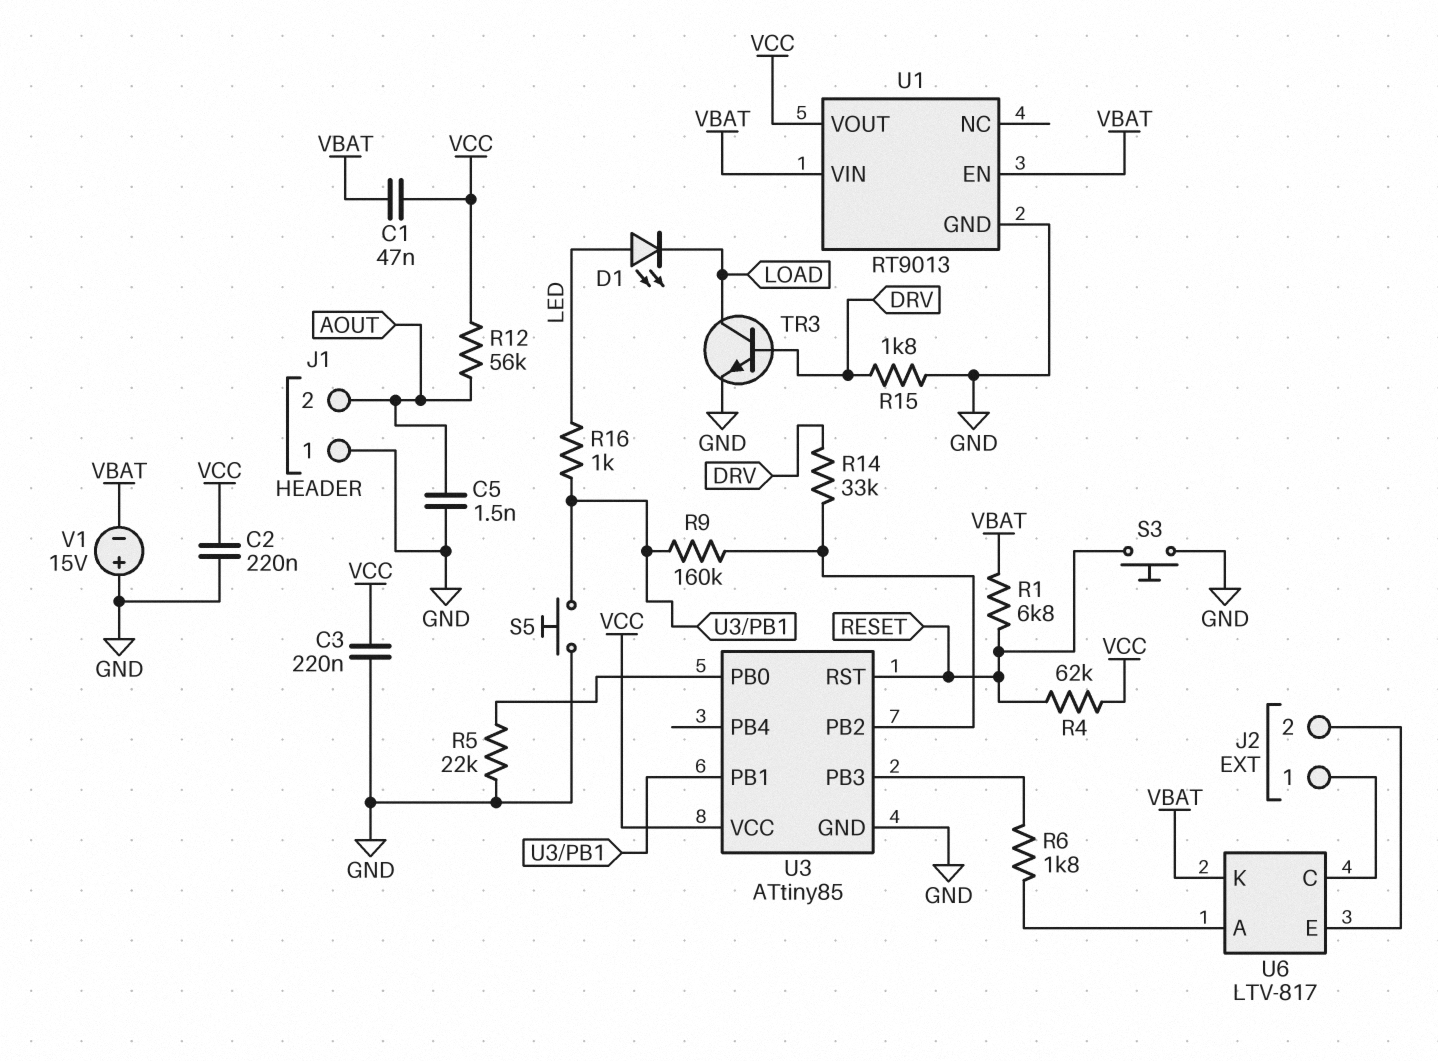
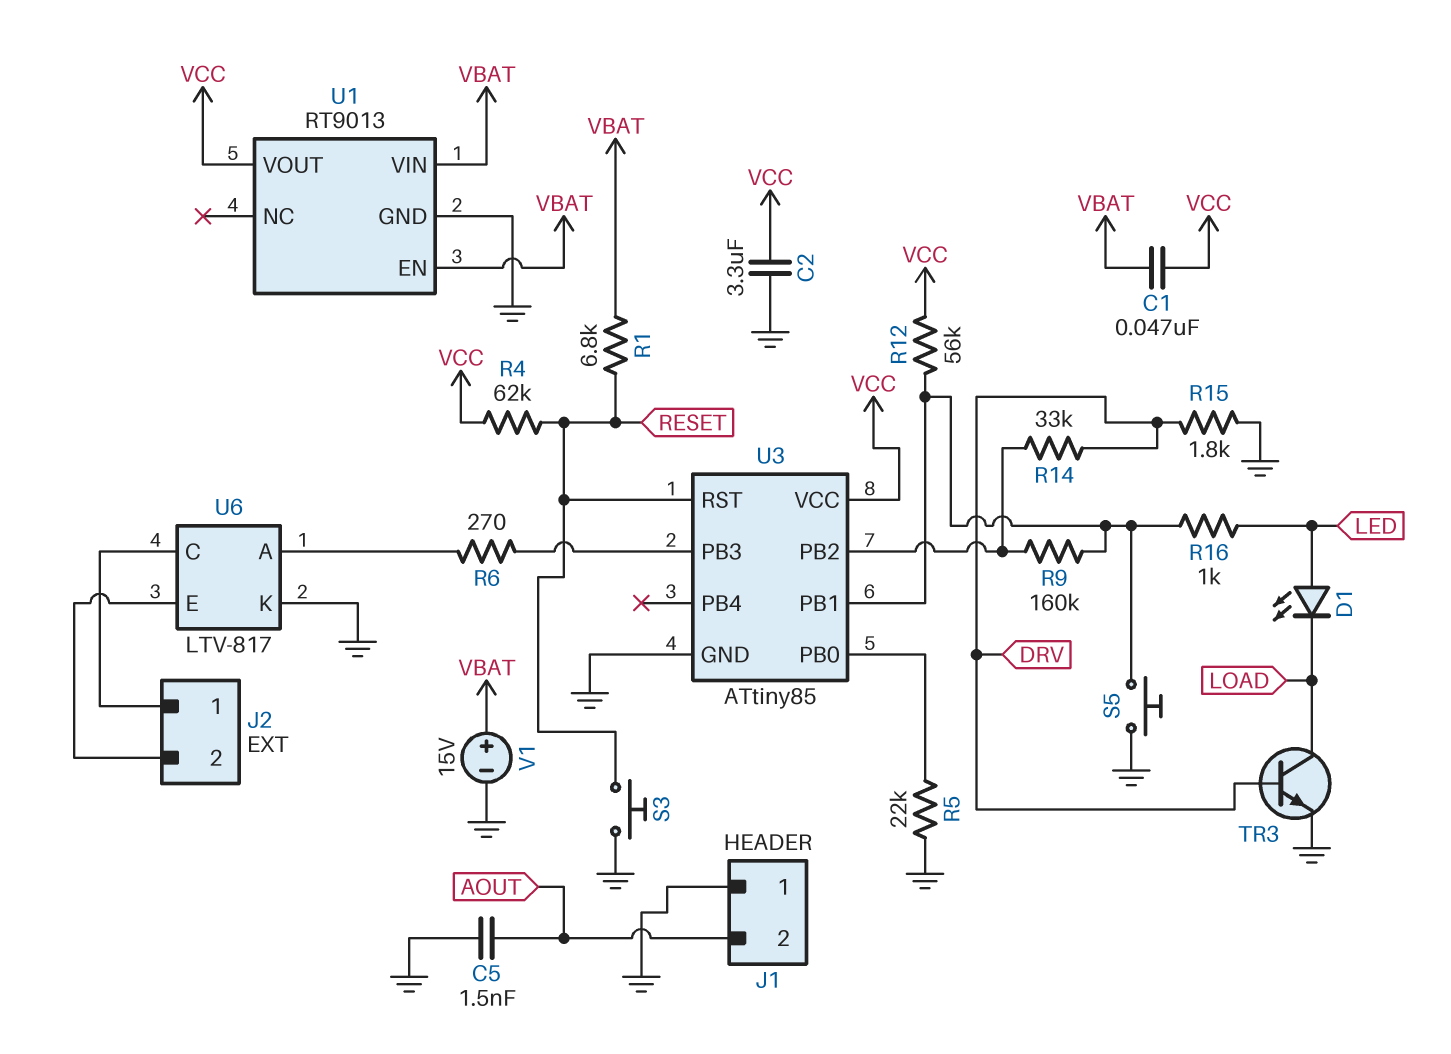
C2: 220nF (GND, VCC) -> 3.3uF (GND, VCC)
C3: 220nF (GND, VCC) -> none
R6: 1.8k (U3/PB3, U6/A) -> 270 (U3/PB3, U6/A)
R12: 56k (AOUT, VCC) -> 56k (U3/PB1, VCC)
U6 pin K: VBAT -> GND
V1: 15V (plus GND, minus VBAT) -> 15V (plus VBAT, minus GND)

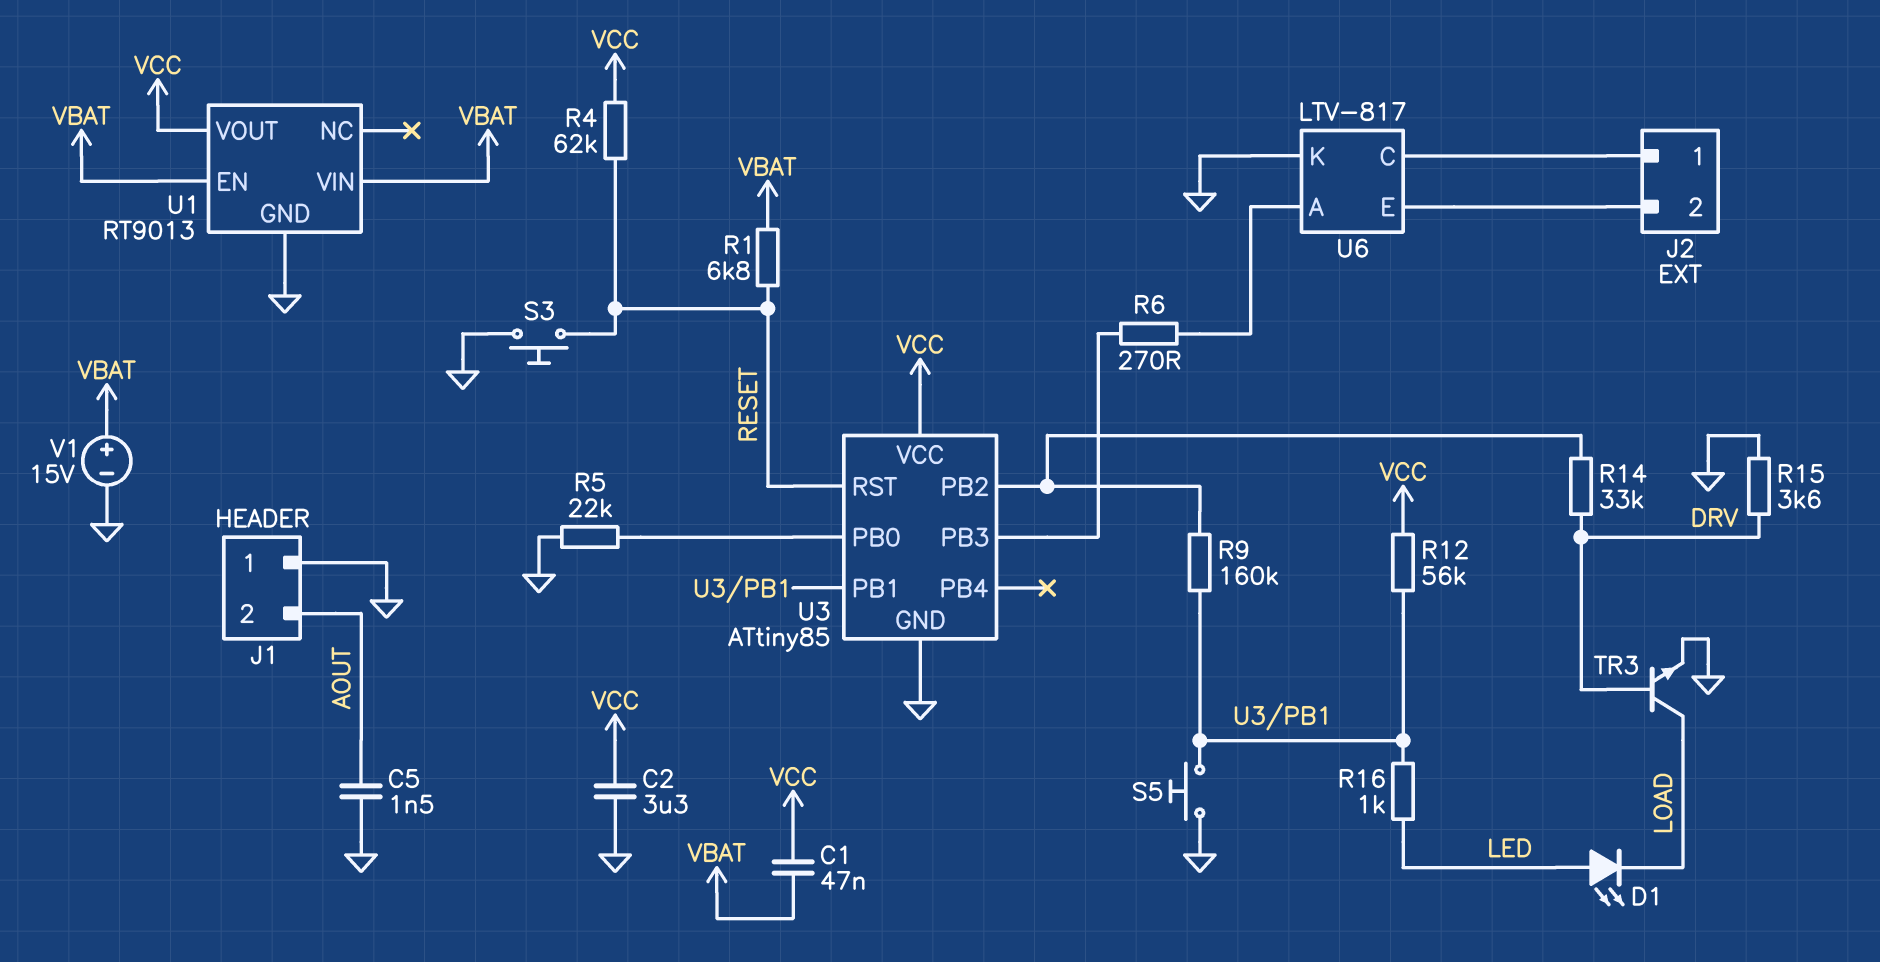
R15: 1.8k (DRV, GND) -> 3.6k (DRV, GND)

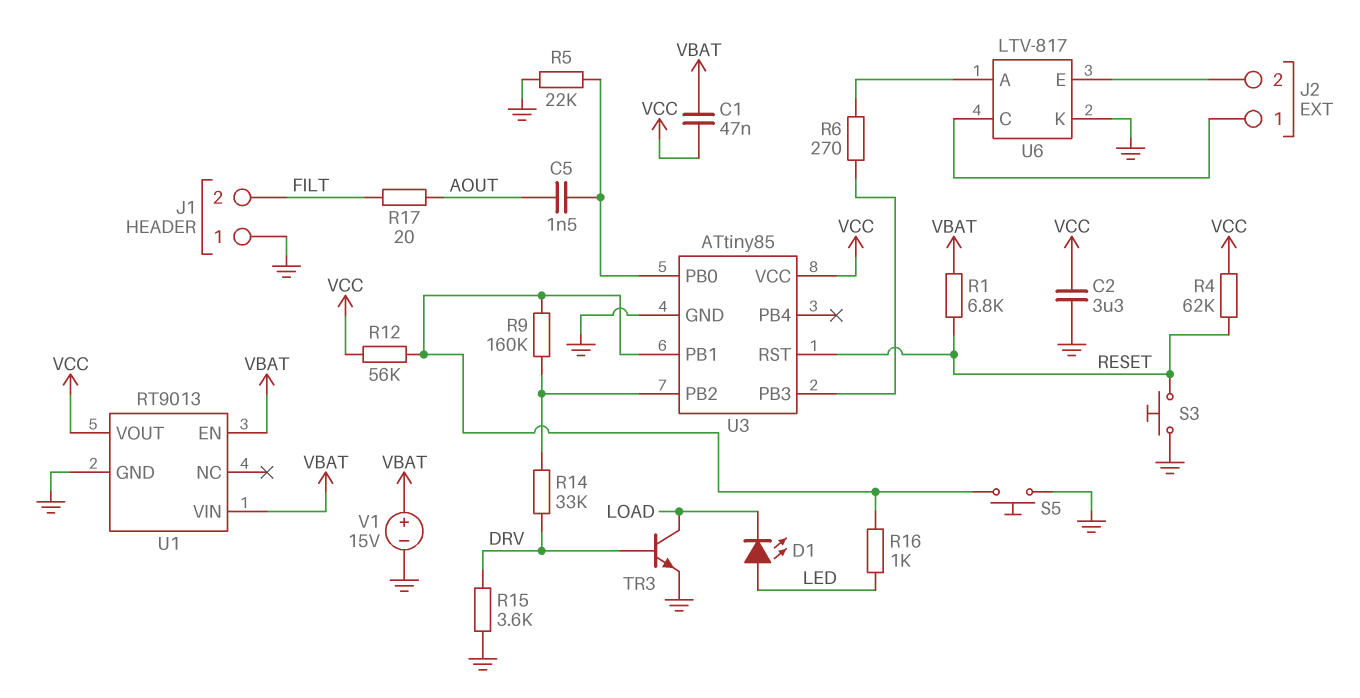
C5: 1.5nF (AOUT, GND) -> 1.5nF (AOUT, U3/PB0)
J1 pin 2: AOUT -> FILT
R17: none -> 20 (AOUT, FILT)

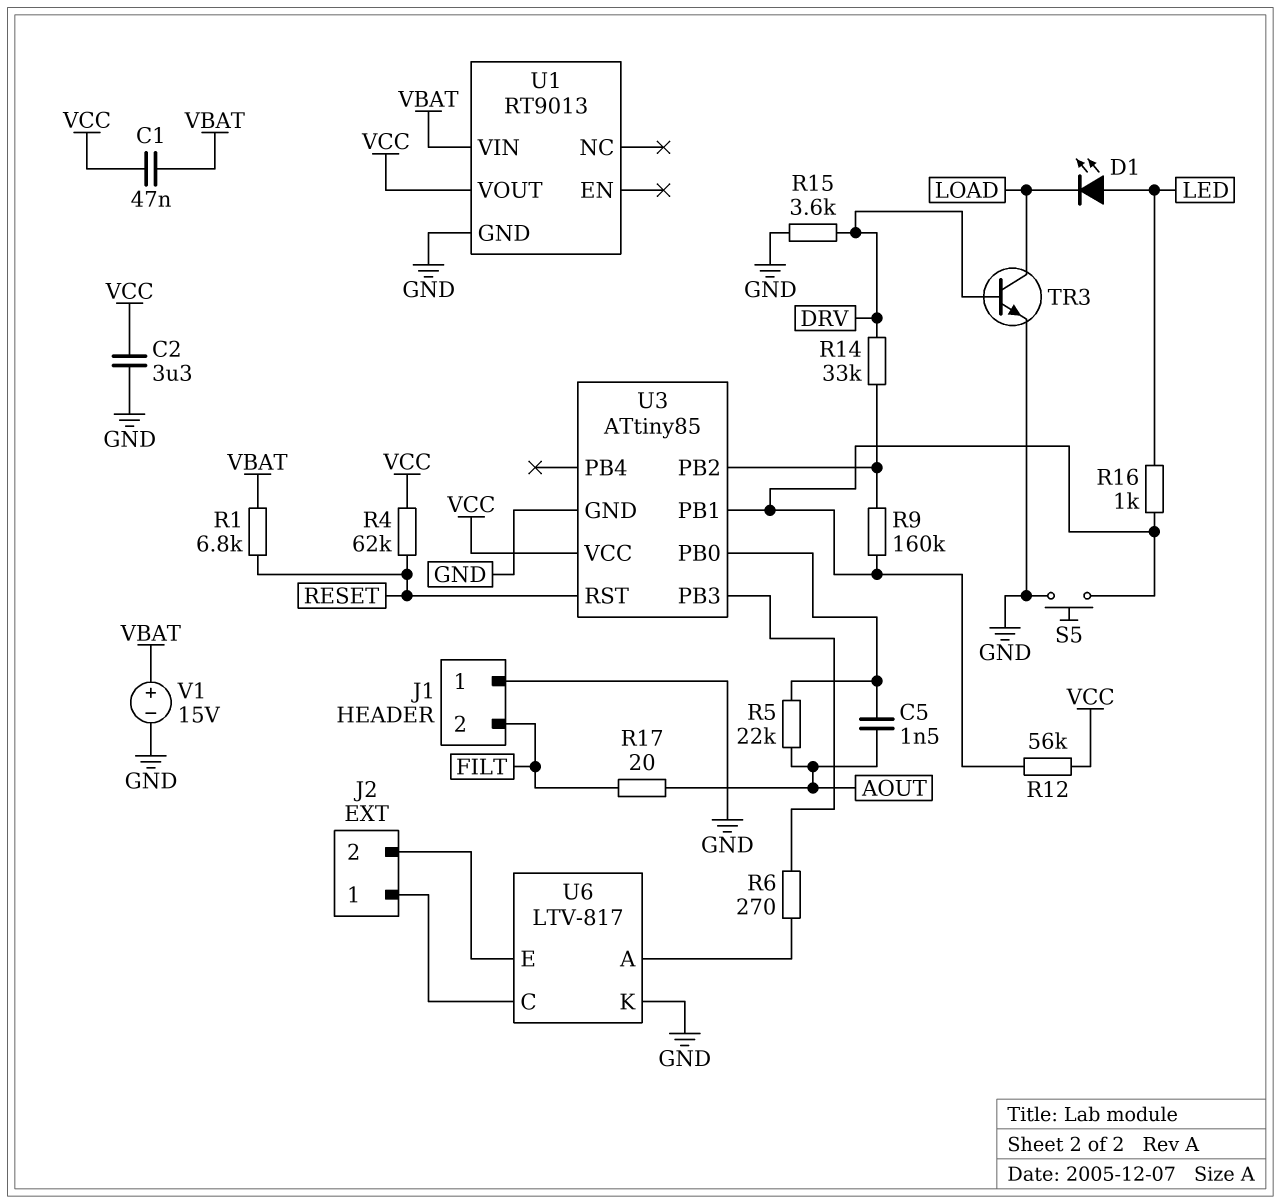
R5: 22k (GND, U3/PB0) -> 22k (AOUT, U3/PB0)
S3: button (GND, RESET) -> none
U1 pin EN: VBAT -> none

